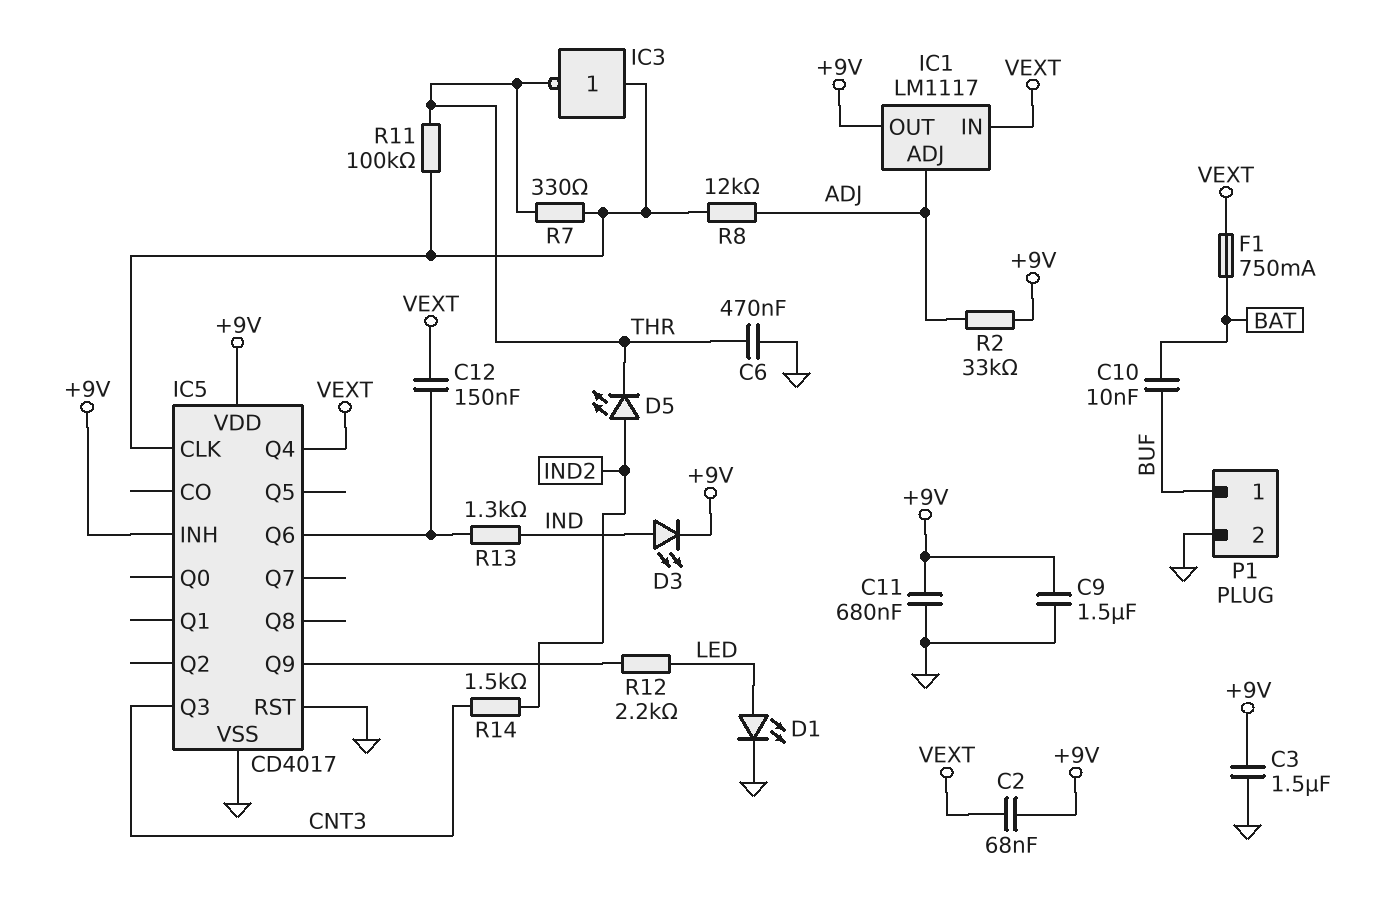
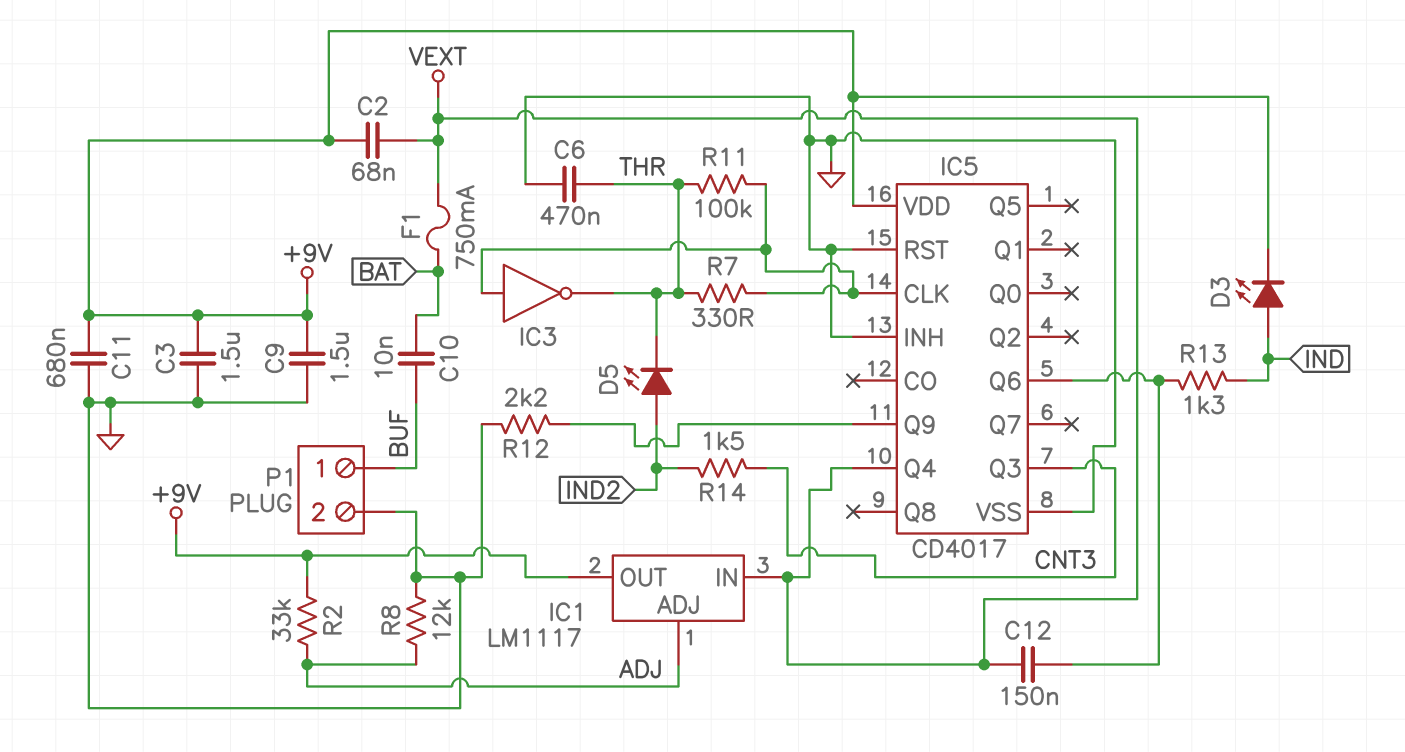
D1: LED (A LED, K GND) -> none
IC5 pin INH: +9V -> GND
R8: 12k (ADJ, IC5/CLK) -> 12k (ADJ, GND)
R12: 2.2k (IC5/Q9, LED) -> 2.2k (GND, IC5/Q9)

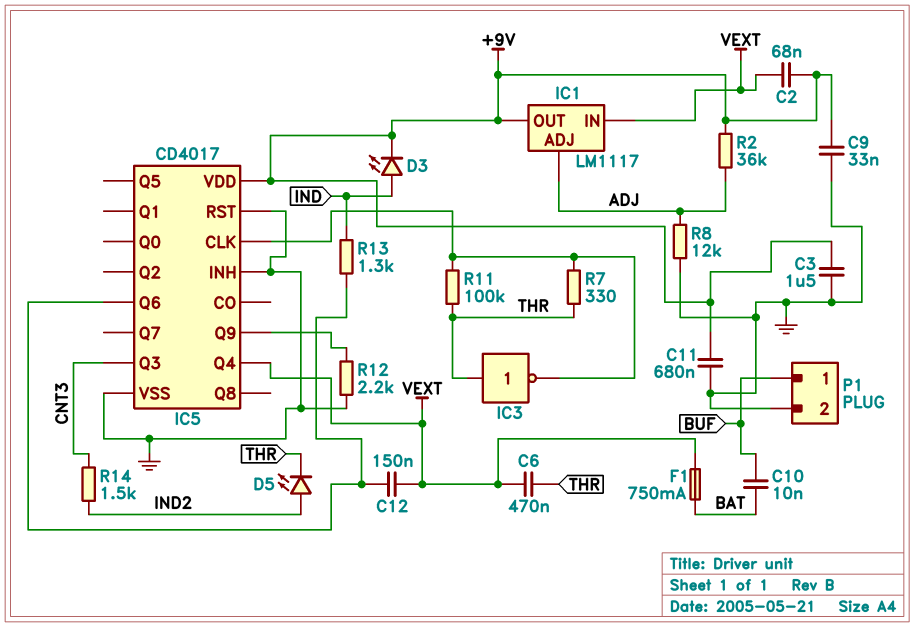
C6: 470nF (GND, THR) -> 470nF (THR, VEXT)
C9: 1.5uF (+9V, GND) -> 33nF (+9V, GND)
IC3: NOT (in IC5/CLK, out THR) -> NOT (in THR, out IC5/CLK)
R2: 33k (+9V, ADJ) -> 36k (+9V, ADJ)

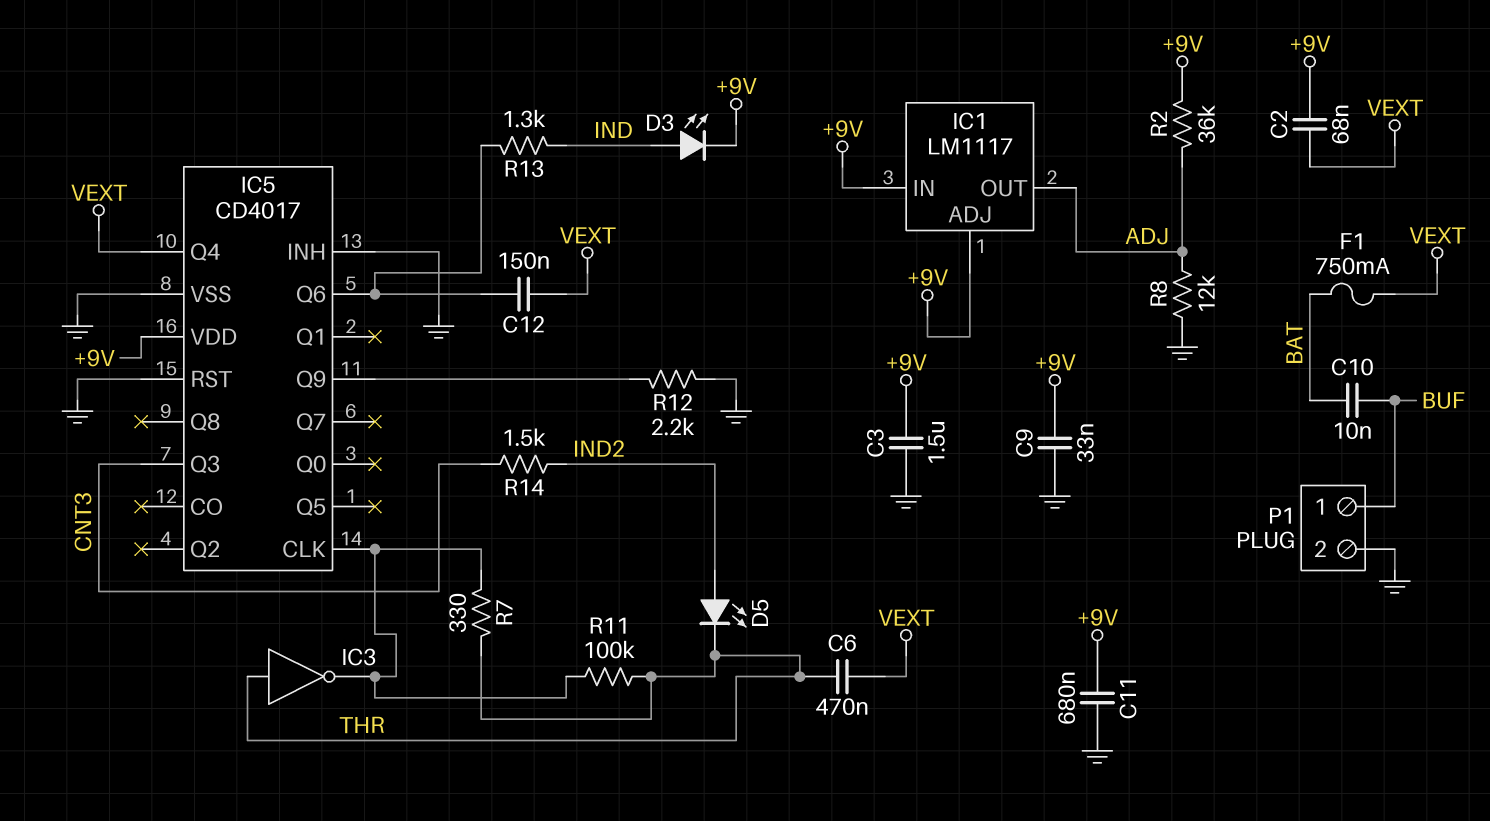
IC1 pin ADJ: ADJ -> +9V
IC1 pin IN: VEXT -> +9V
IC1 pin OUT: +9V -> ADJ

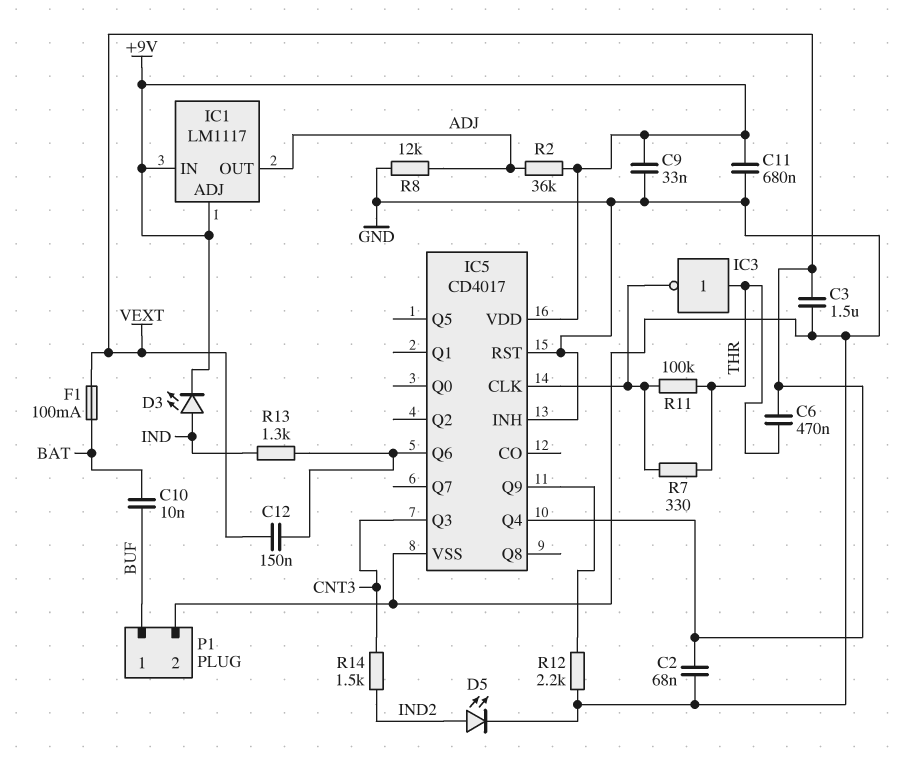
C2: 68nF (+9V, VEXT) -> 68nF (GND, VEXT)
C3: 1.5uF (+9V, GND) -> 1.5uF (GND, VEXT)
D5: LED (A IND2, K THR) -> LED (A IND2, K GND)
F1: 750mA (BAT, VEXT) -> 100mA (BAT, VEXT)

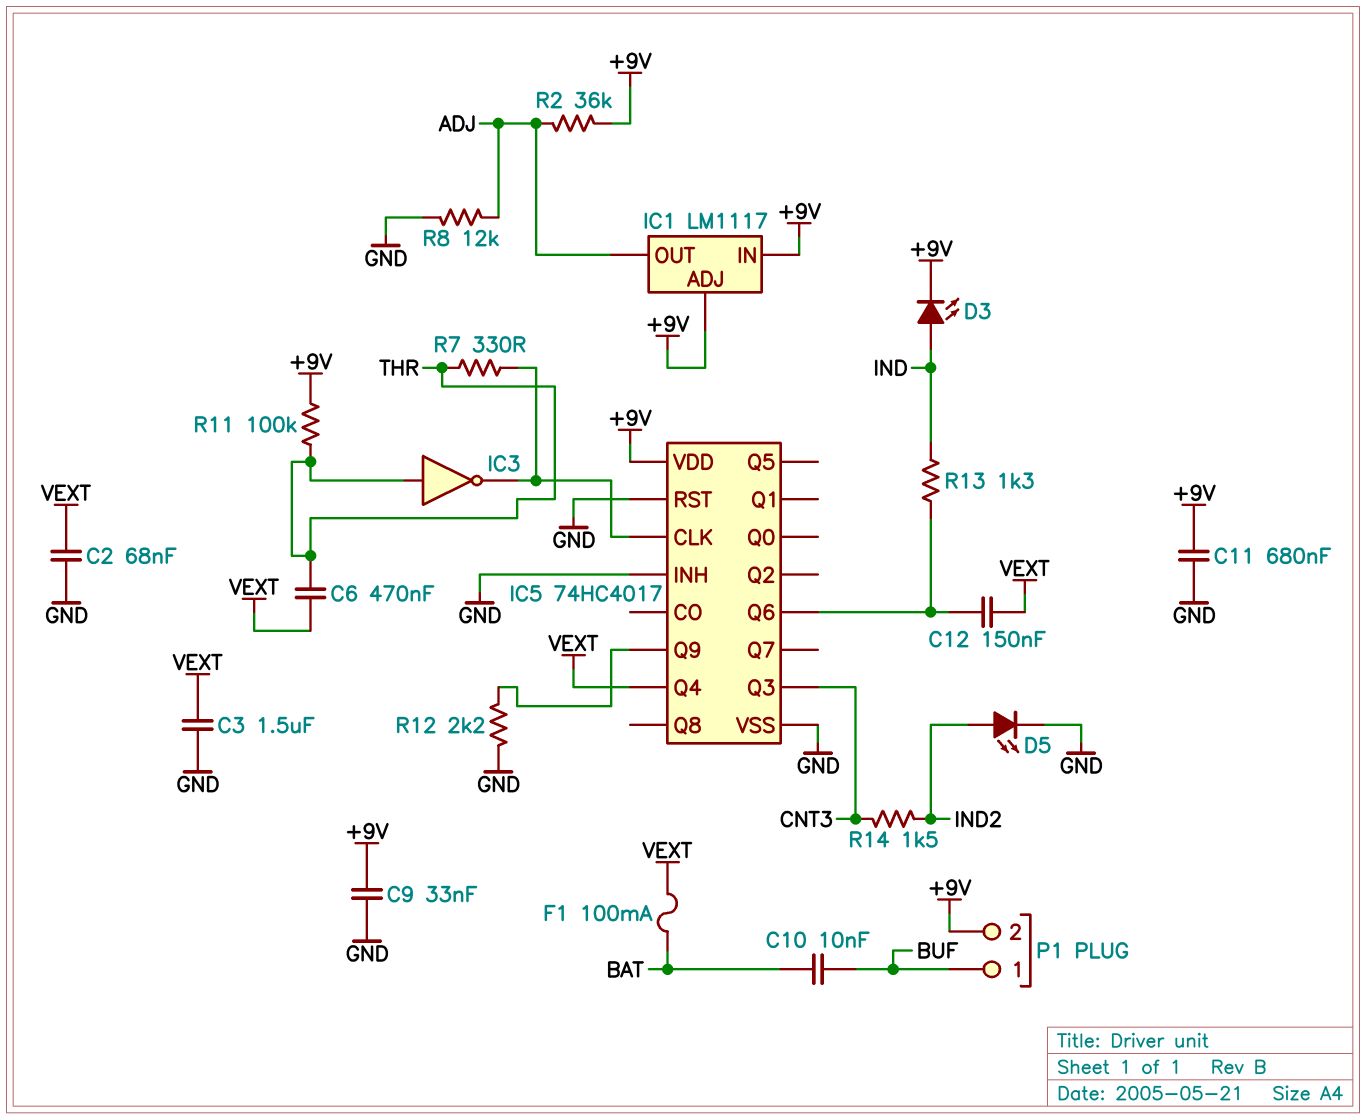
IC5: CD4017 -> 74HC4017
P1 pin 2: GND -> +9V
R11: 100k (IC5/CLK, THR) -> 100k (+9V, THR)

